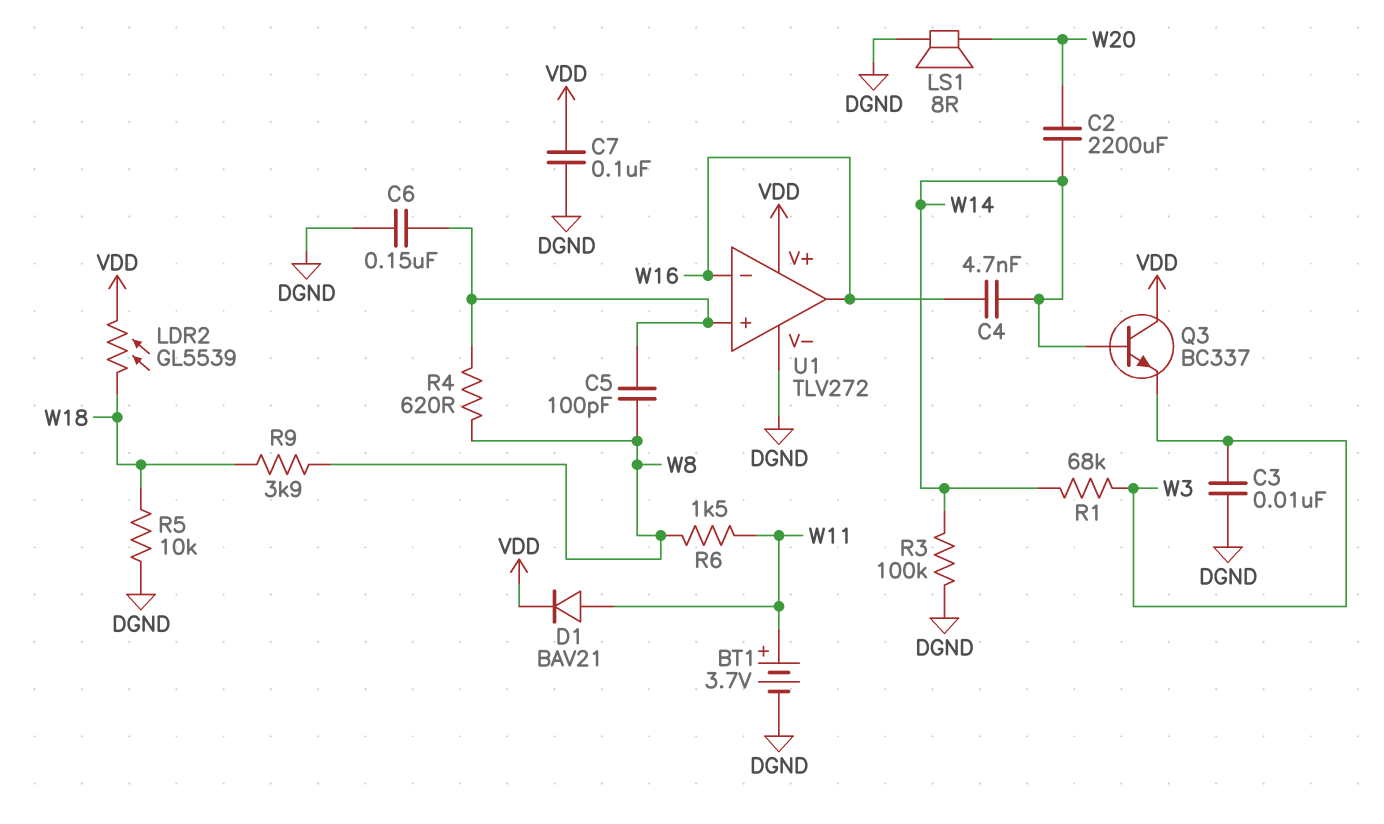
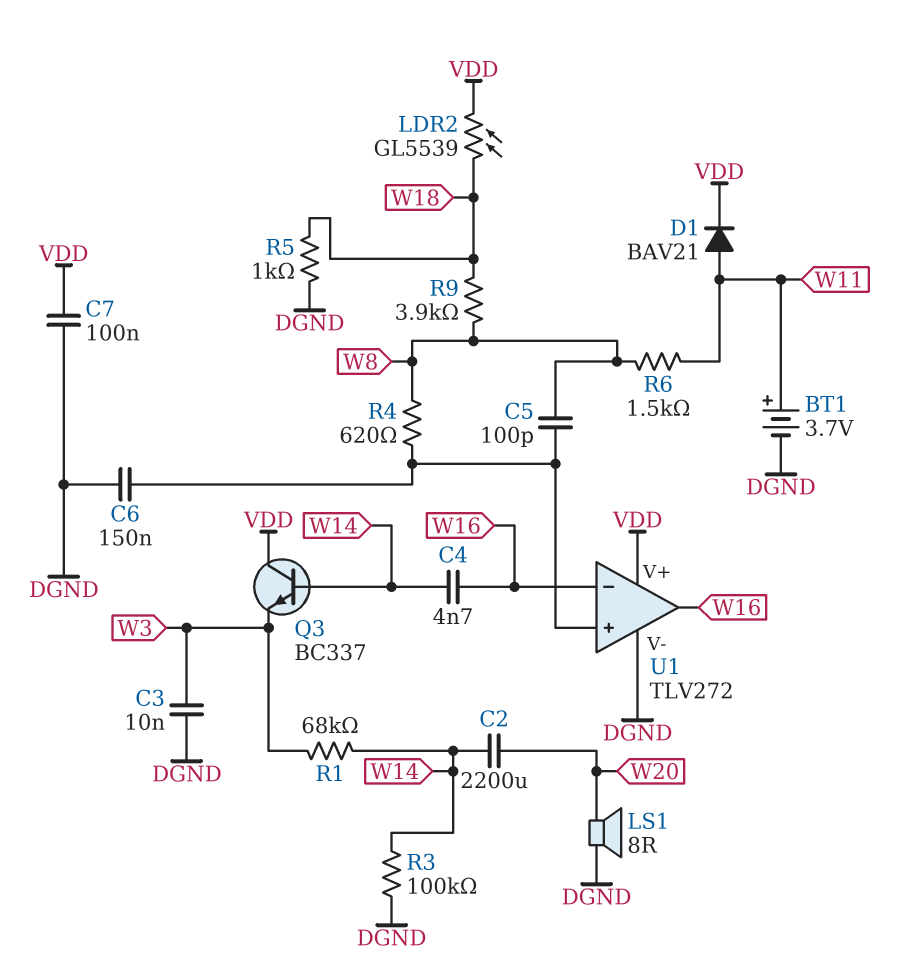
R5: 10k (DGND, W18) -> 1k (DGND, W18)

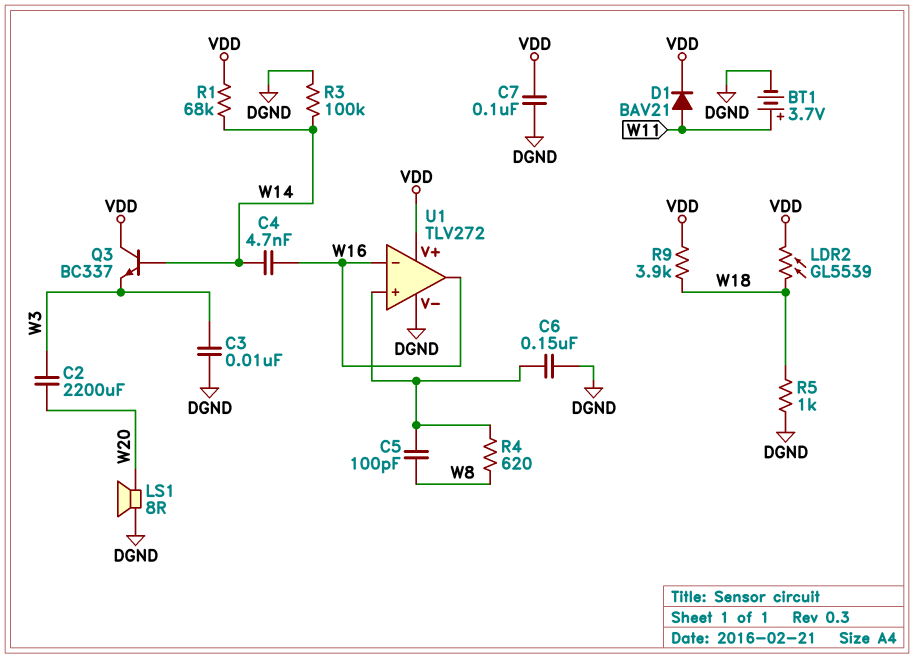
C2: 2200uF (W14, W20) -> 2200uF (W3, W20)
R1: 68k (W3, W14) -> 68k (VDD, W14)
R6: 1.5k (W8, W11) -> none
R9: 3.9k (W8, W18) -> 3.9k (VDD, W18)

